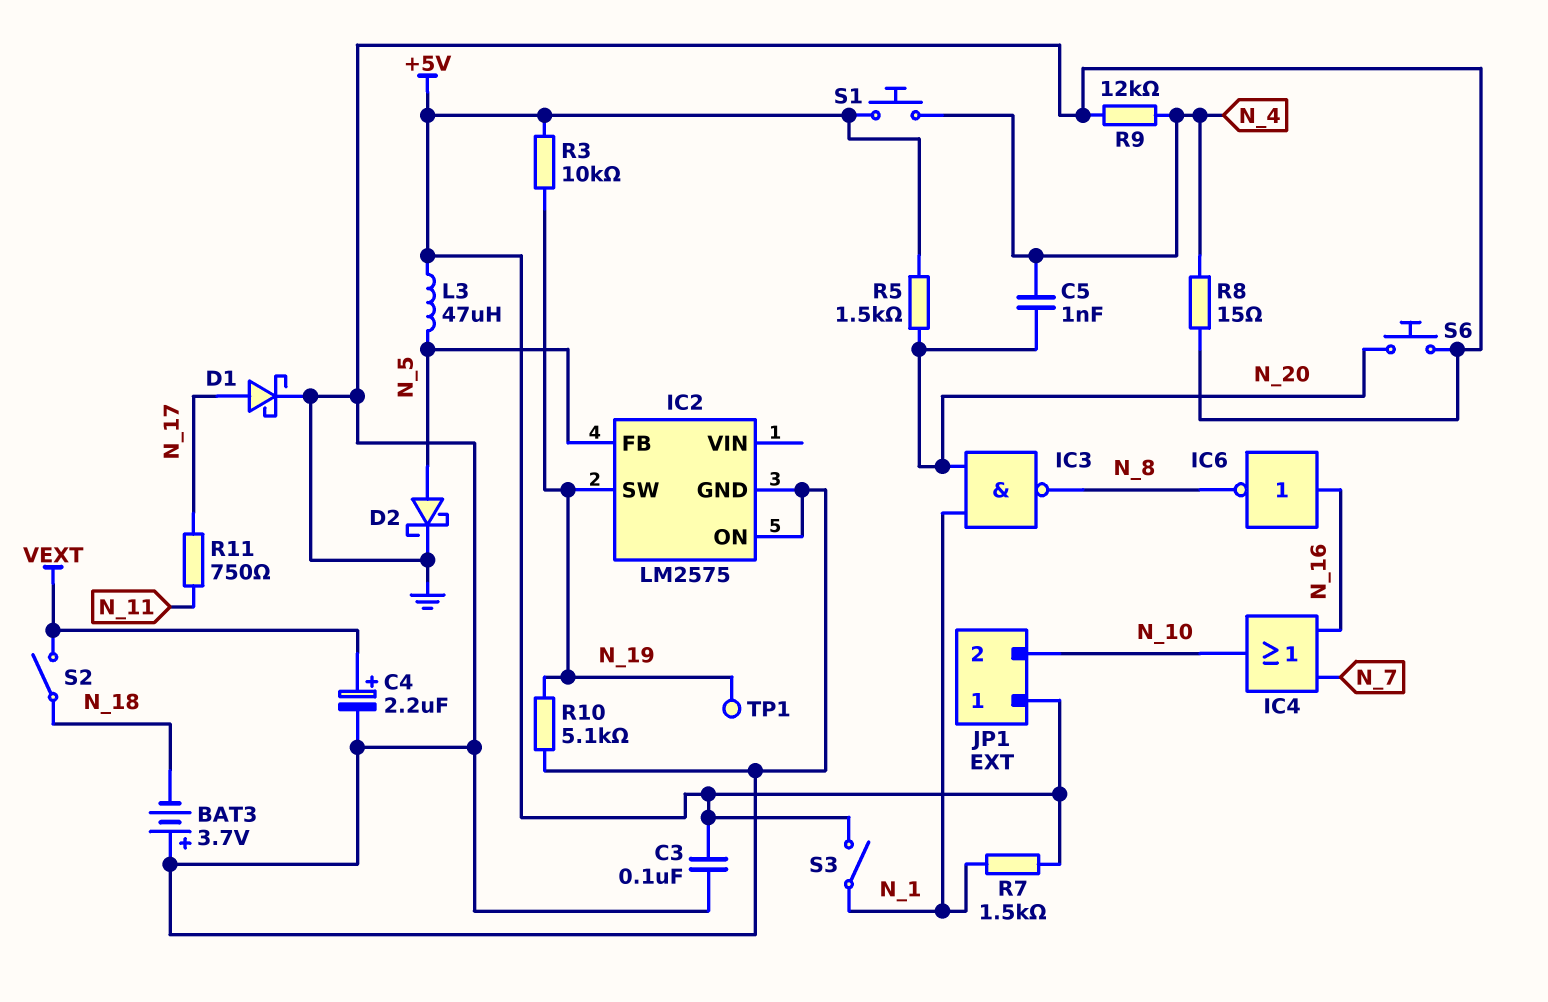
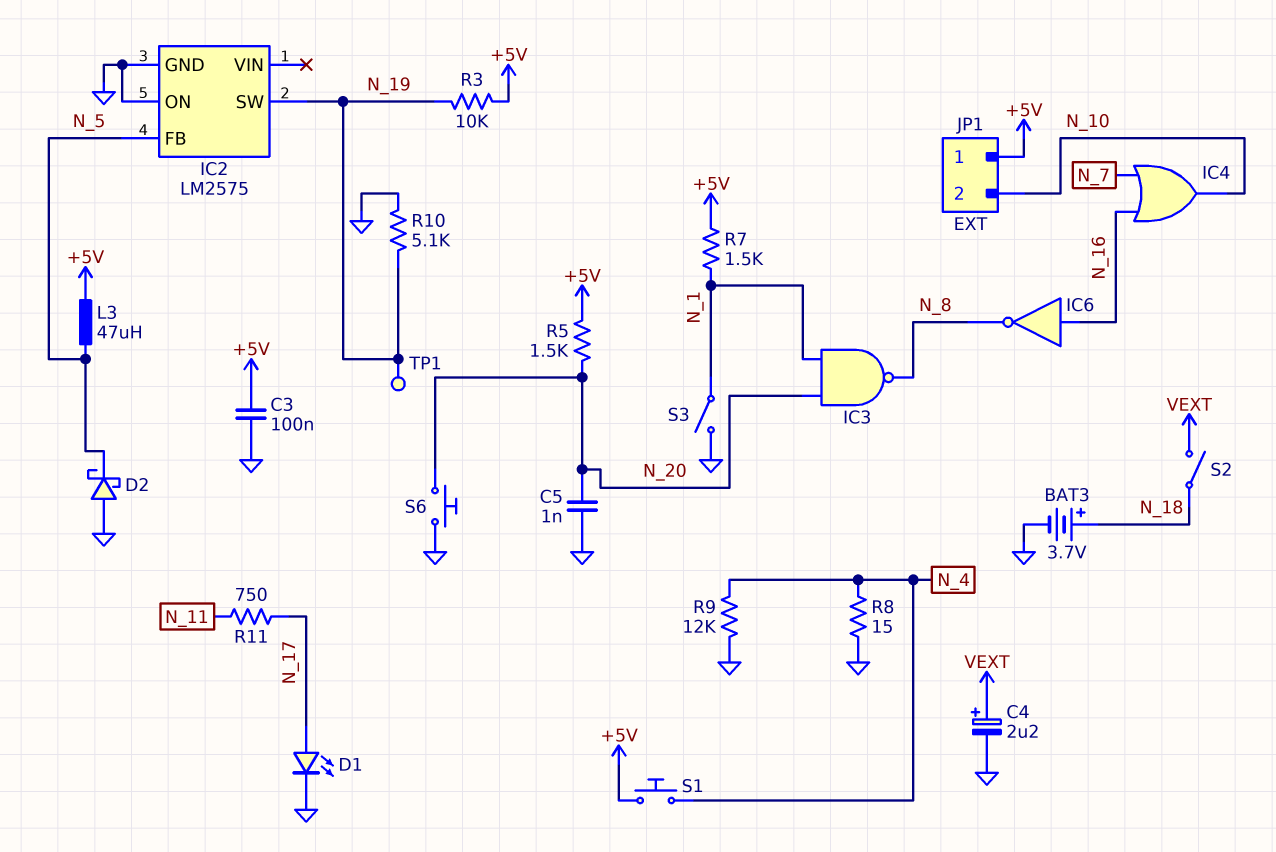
BAT3: 3.7V (plus GND, minus N_18) -> 3.7V (plus N_18, minus GND)
C5: 1nF (N_4, N_20) -> 1nF (GND, N_20)
D1: schottky (A N_17, K GND) -> LED (A N_17, K GND)
D2: schottky (A N_5, K GND) -> schottky (A GND, K N_5)
S3: switch (+5V, N_1) -> switch (GND, N_1)

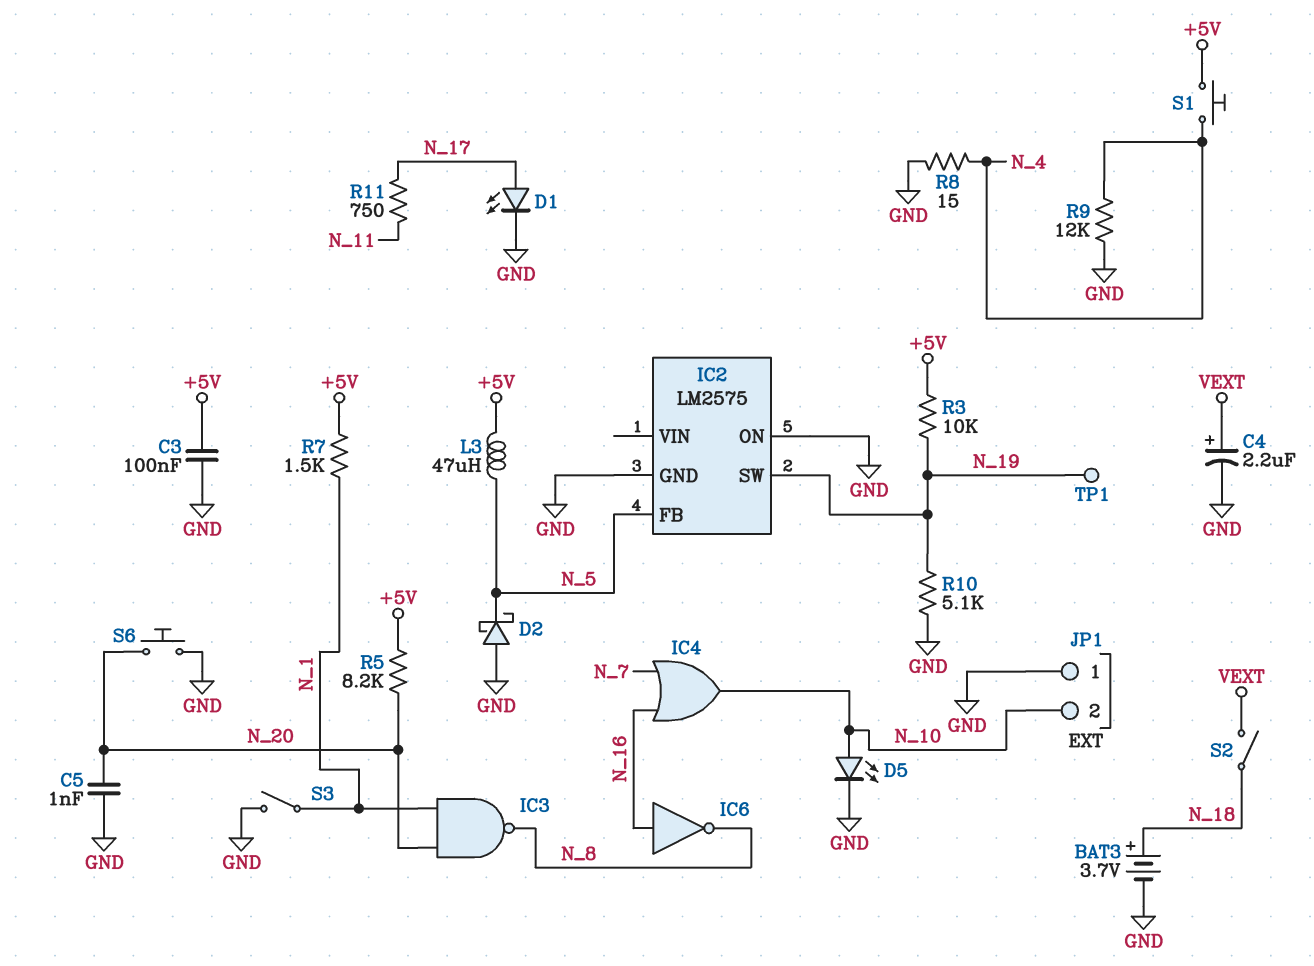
D5: none -> LED (A N_10, K GND)
JP1 pin 1: +5V -> GND
R5: 1.5k (+5V, N_20) -> 8.2k (+5V, N_20)

